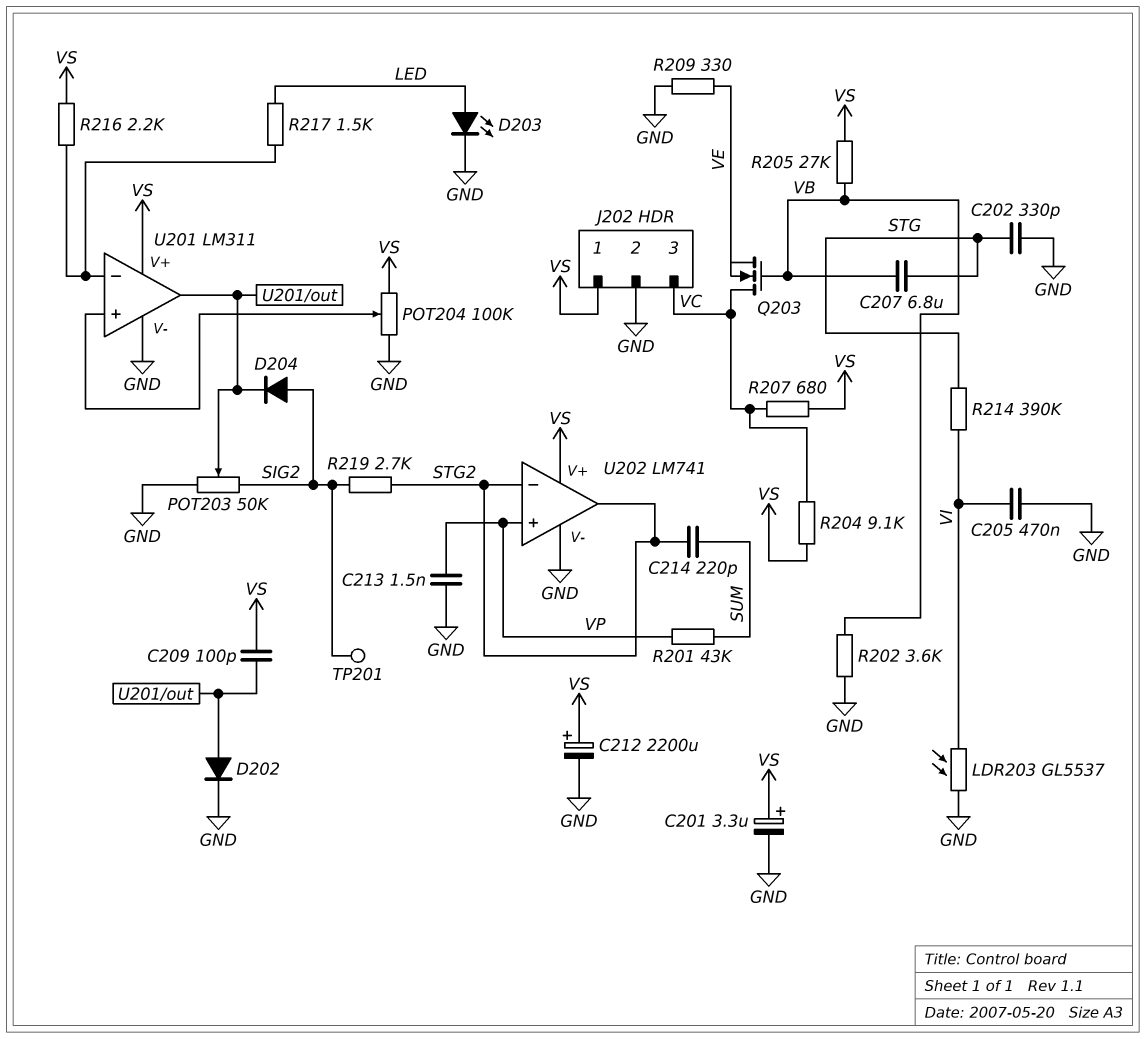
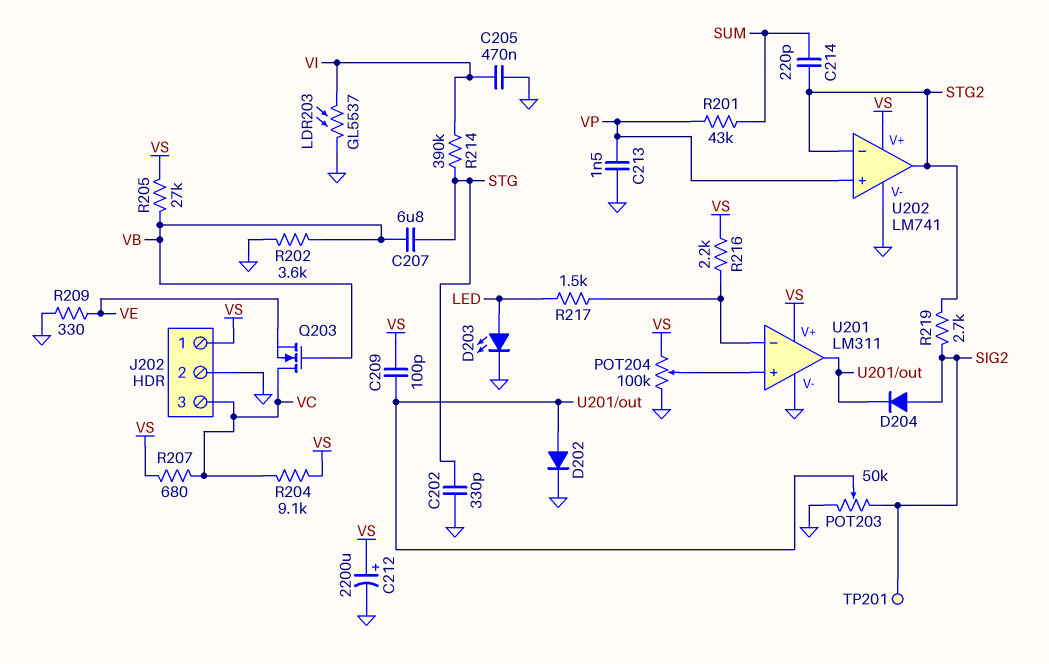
C201: 3.3uF (plus VS, minus GND) -> none

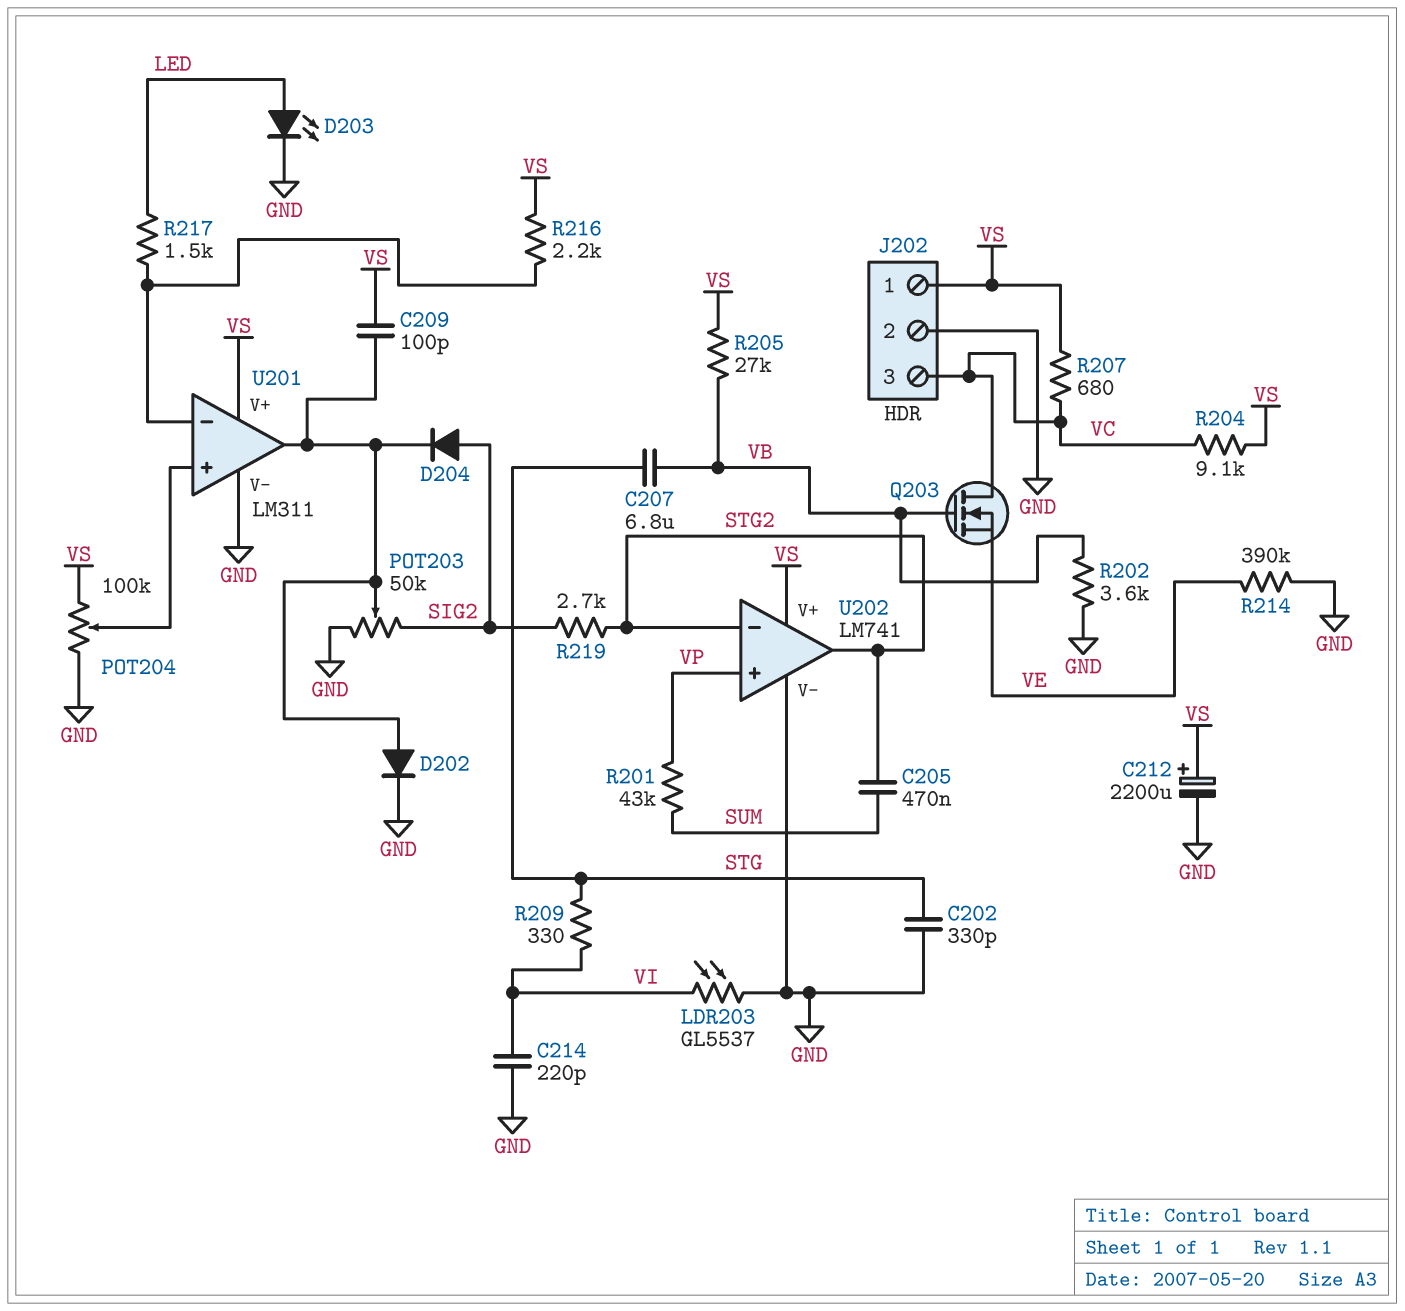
C205: 470nF (GND, VI) -> 470nF (STG2, SUM)
C213: 1.5nF (GND, VP) -> none
C214: 220pF (STG2, SUM) -> 220pF (GND, VI)
R209: 330 (GND, VE) -> 330 (STG, VI)
R214: 390k (STG, VI) -> 390k (GND, VE)
TP201: test point (SIG2) -> none

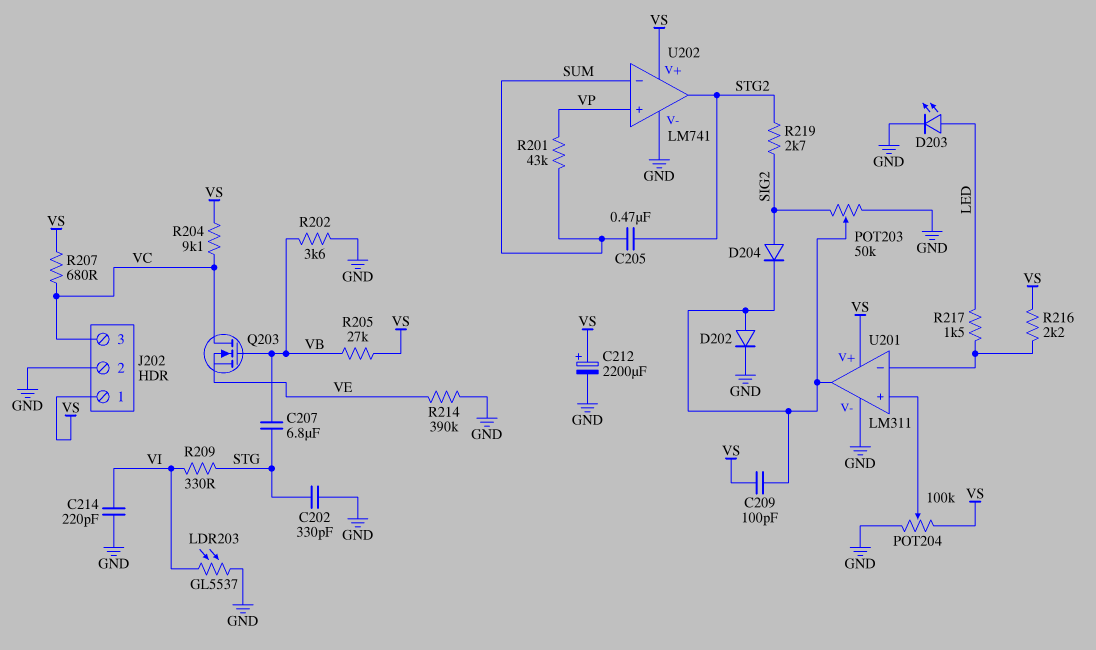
U202 pin in-: STG2 -> SUM

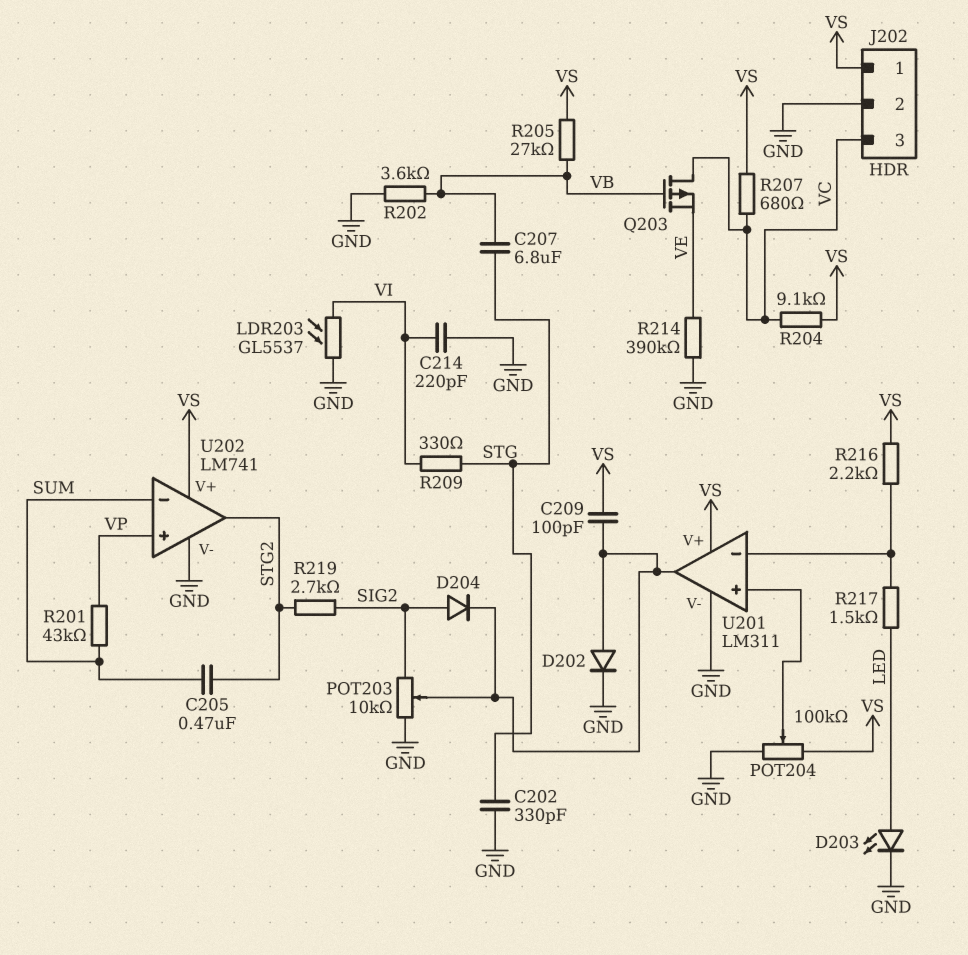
C212: 2200uF (plus VS, minus GND) -> none
POT203: 50k (GND, SIG2, wiper U201/out) -> 10k (GND, SIG2, wiper U201/out)
Q203: NMOS (G VB, D VC, S VE) -> PMOS (G VB, D VC, S VE)

